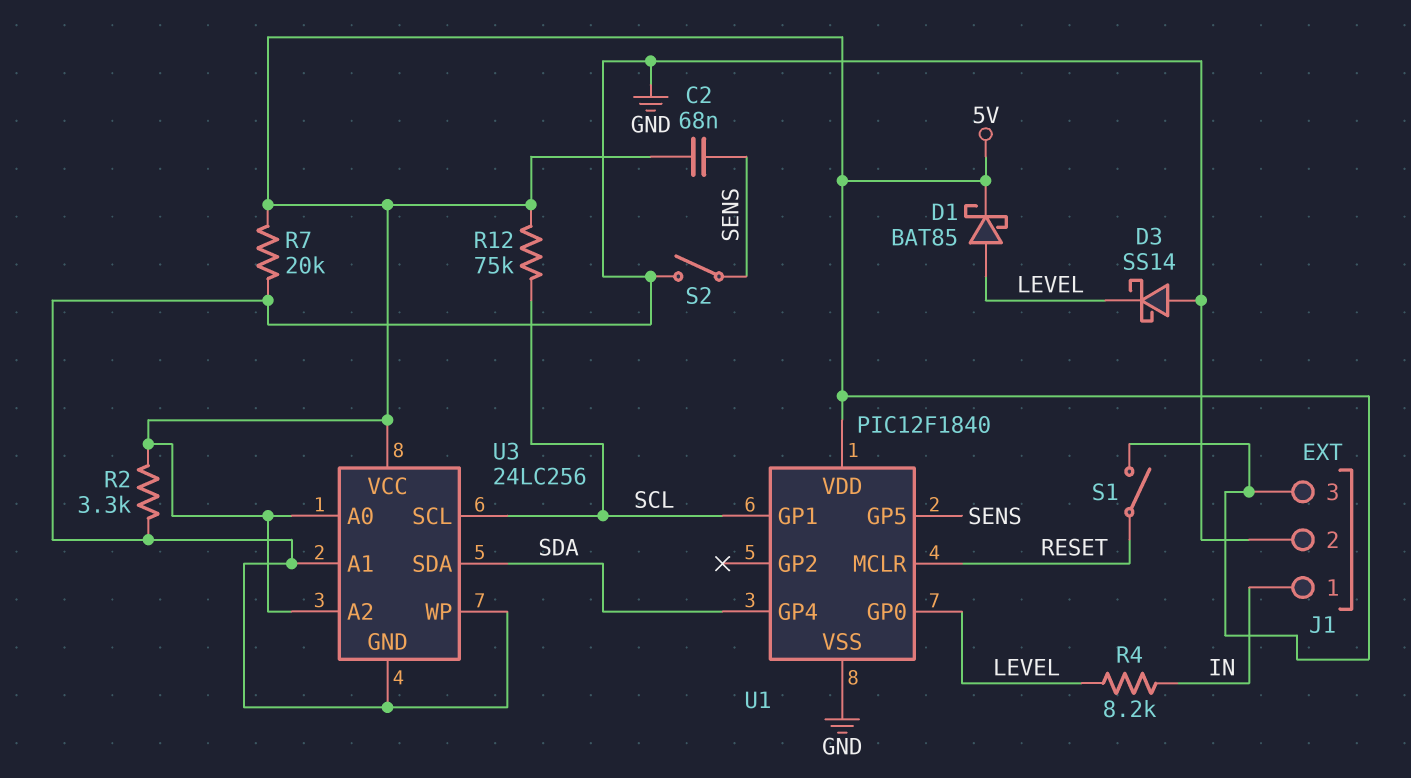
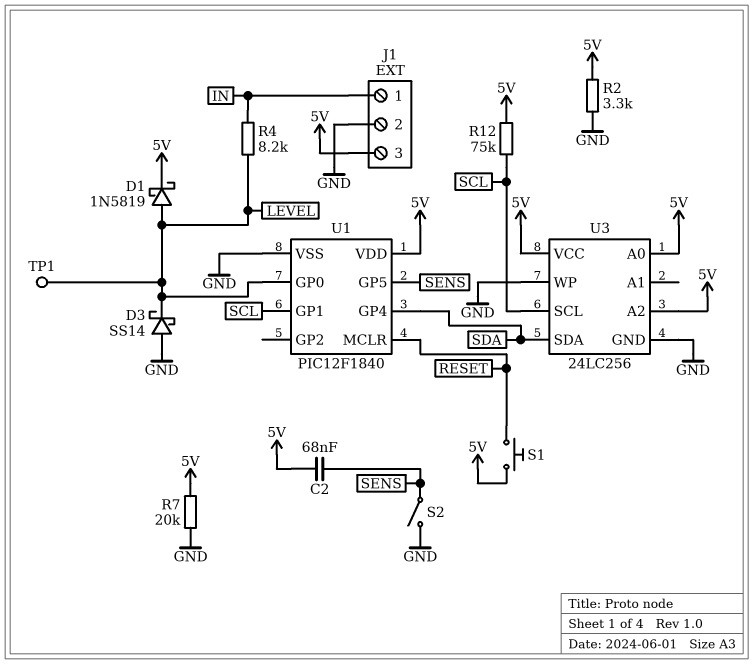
D1: schottky BAT85 (A LEVEL, K 5V) -> schottky 1N5819 (A LEVEL, K 5V)
S1: switch (5V, RESET) -> button (5V, RESET)
TP1: none -> test point (LEVEL)
U3 pin A1: GND -> none

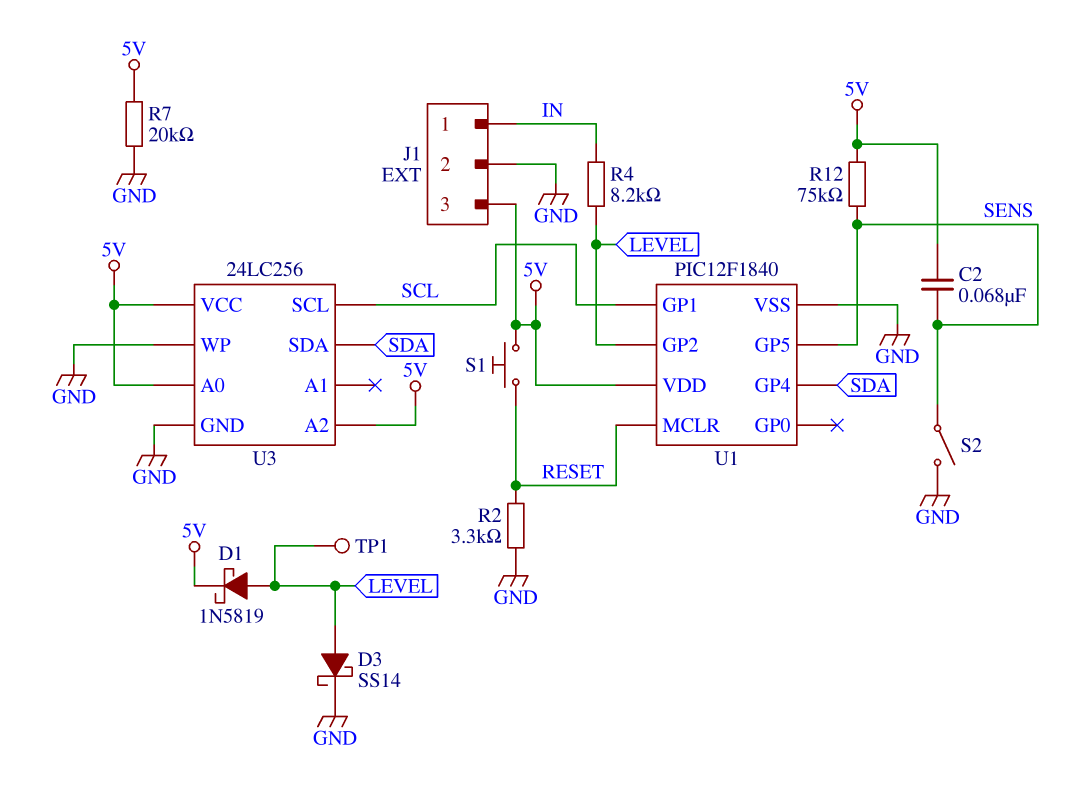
D3: schottky SS14 (A GND, K LEVEL) -> schottky SS14 (A LEVEL, K GND)
R2: 3.3k (5V, GND) -> 3.3k (GND, RESET)
R12: 75k (5V, SCL) -> 75k (5V, SENS)
U1 pin GP0: LEVEL -> none
U1 pin GP2: none -> LEVEL

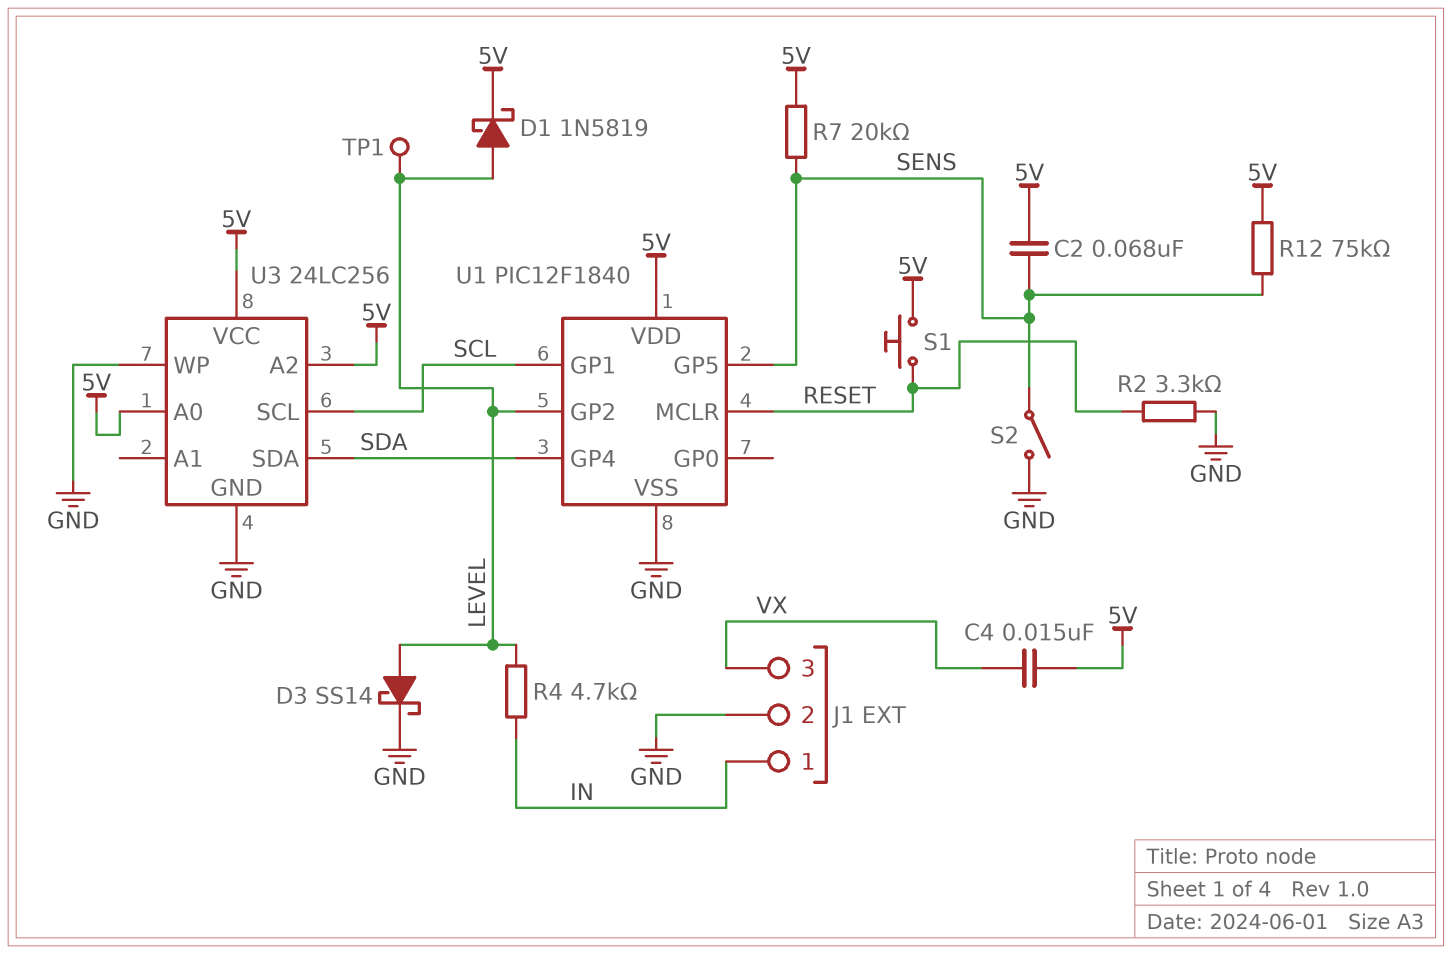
C4: none -> 15nF (5V, VX)
J1 pin 3: 5V -> VX
R4: 8.2k (IN, LEVEL) -> 4.7k (IN, LEVEL)
R7: 20k (5V, GND) -> 20k (5V, SENS)

